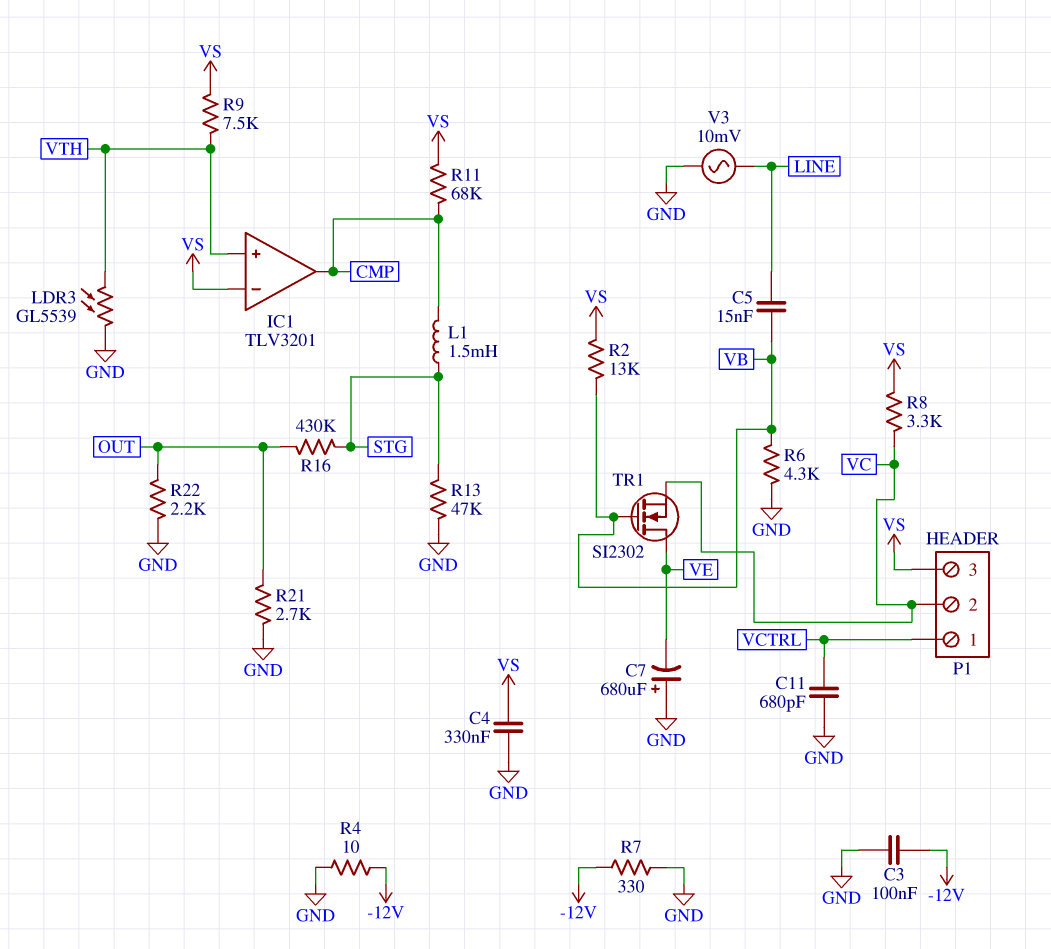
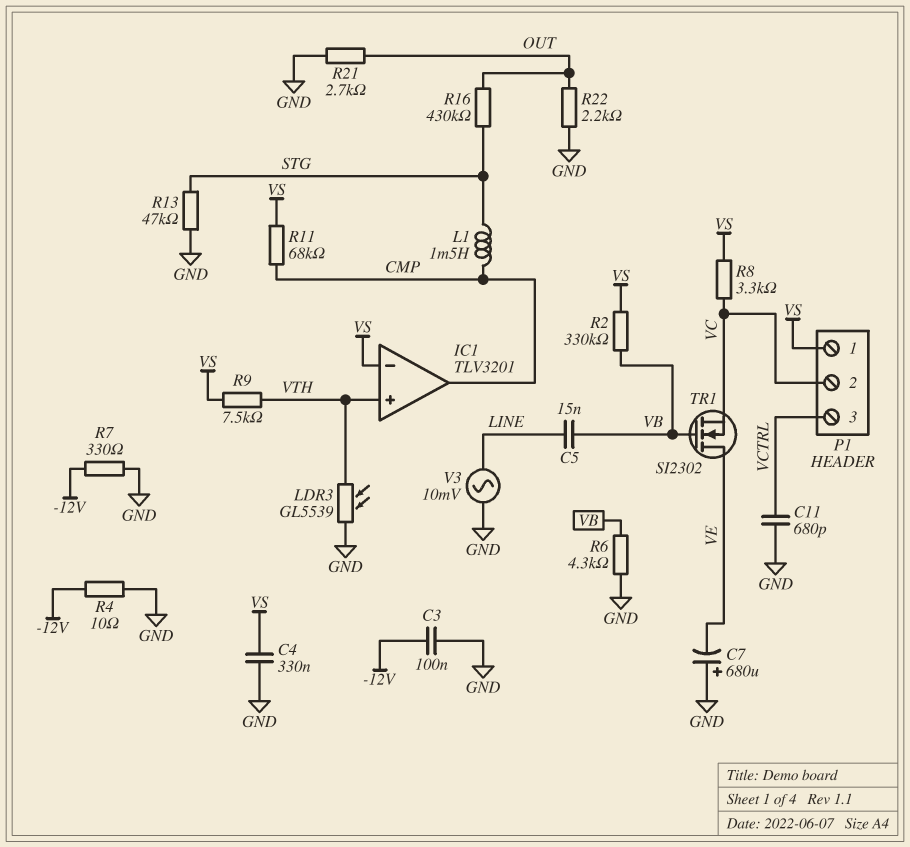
P1 pin 1: VCTRL -> VS
P1 pin 3: VS -> VCTRL
R2: 13k (VB, VS) -> 330k (VB, VS)

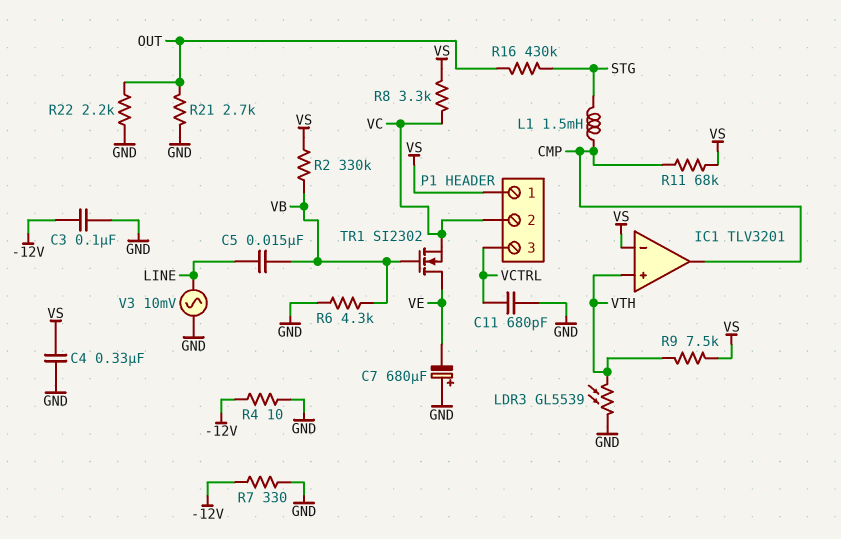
R13: 47k (GND, STG) -> none

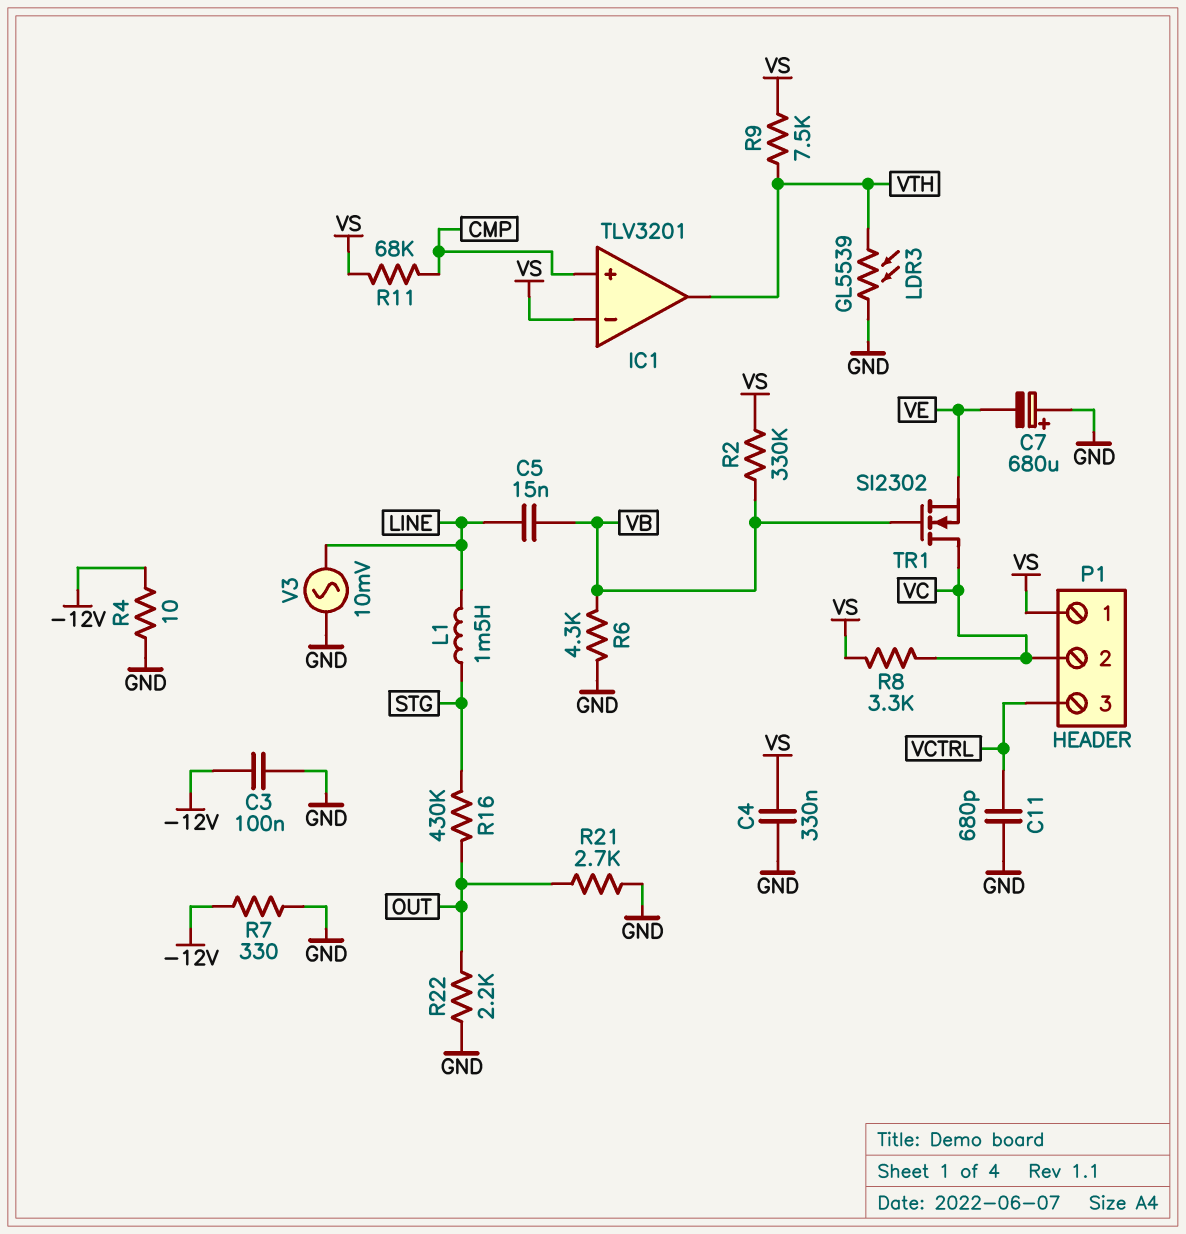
IC1 pin in+: VTH -> CMP
IC1 pin out: CMP -> VTH
L1: 1.5mH (CMP, STG) -> 1.5mH (LINE, STG)
TR1: NMOS SI2302 (G VB, D VE, S VC) -> NMOS SI2302 (G VB, D VC, S VE)

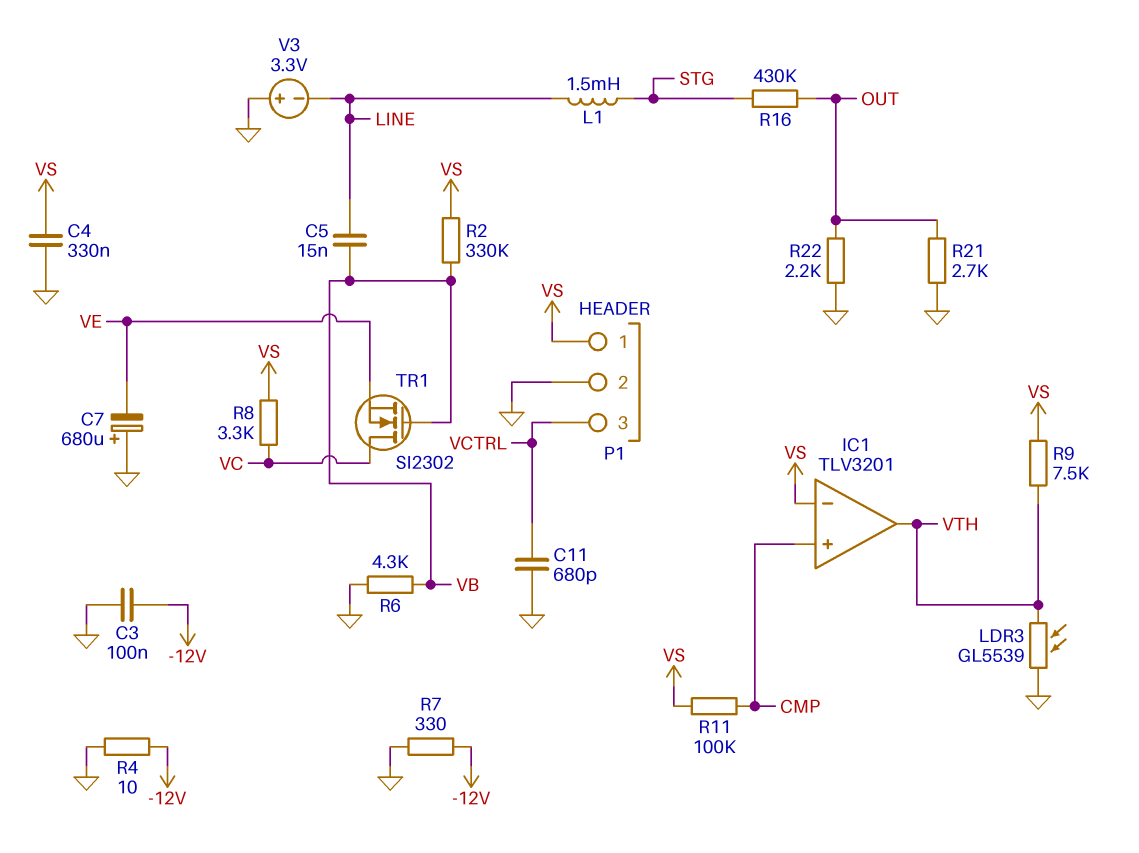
P1 pin 2: VC -> GND
R11: 68k (CMP, VS) -> 100k (CMP, VS)
V3: AC 10mV (GND, LINE) -> 3.3V (plus GND, minus LINE)

